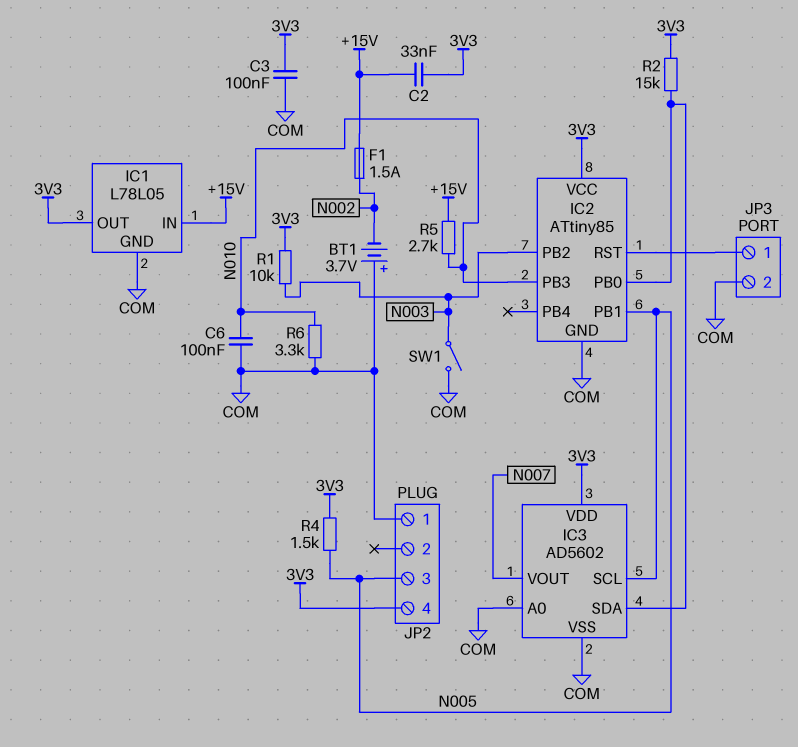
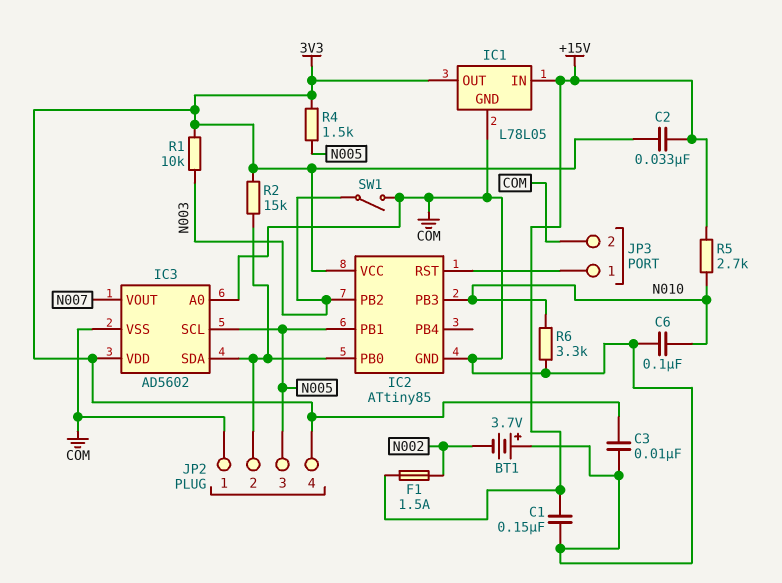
C1: none -> 150nF (+15V, COM)
C3: 100nF (3V3, COM) -> 10nF (3V3, COM)
JP2 pin 2: none -> IC2/PB0

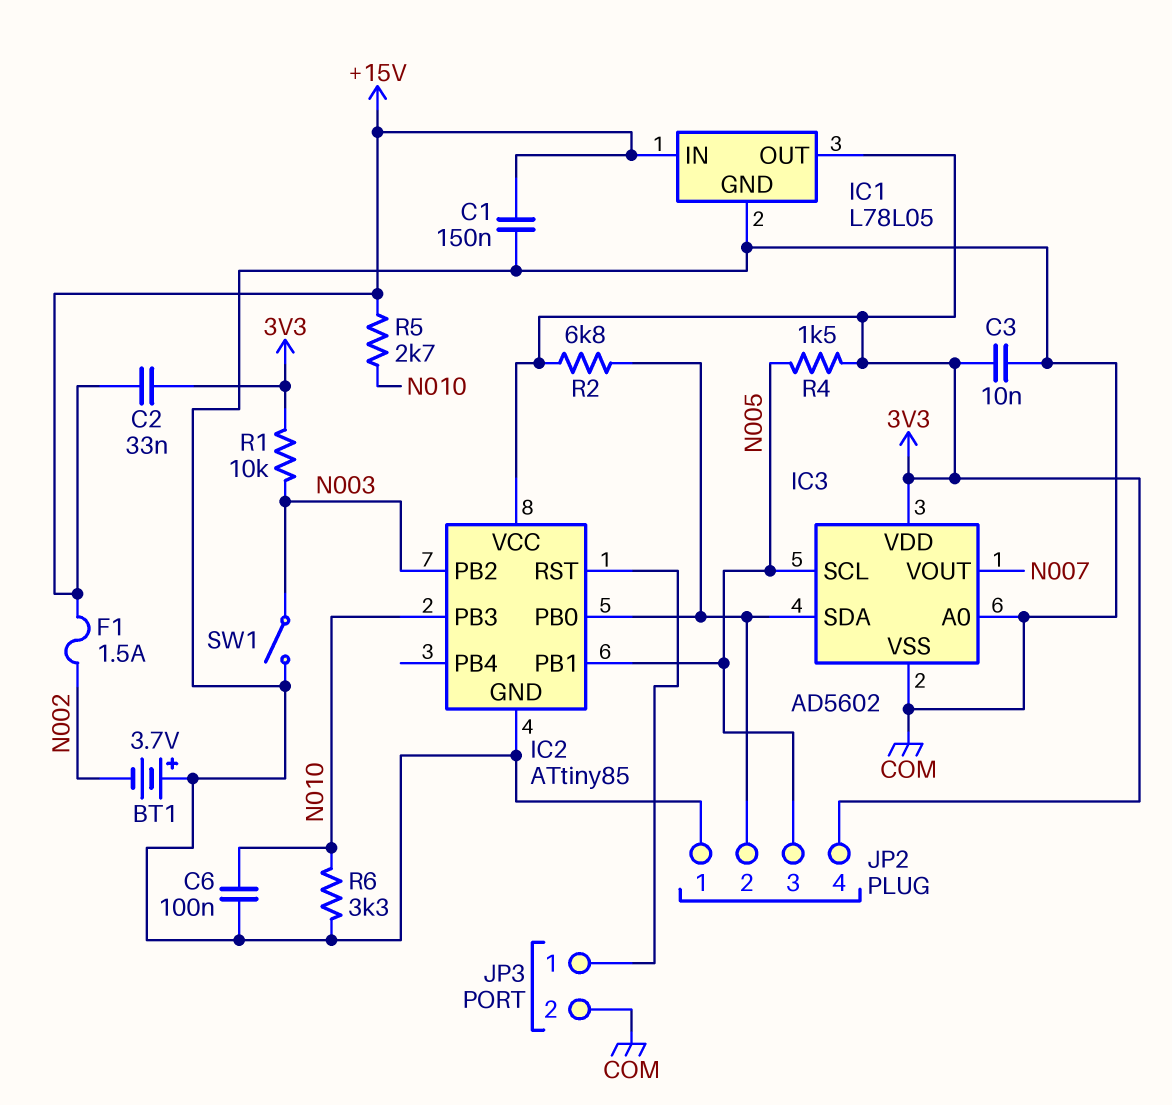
R2: 15k (3V3, IC2/PB0) -> 6.8k (3V3, IC2/PB0)

